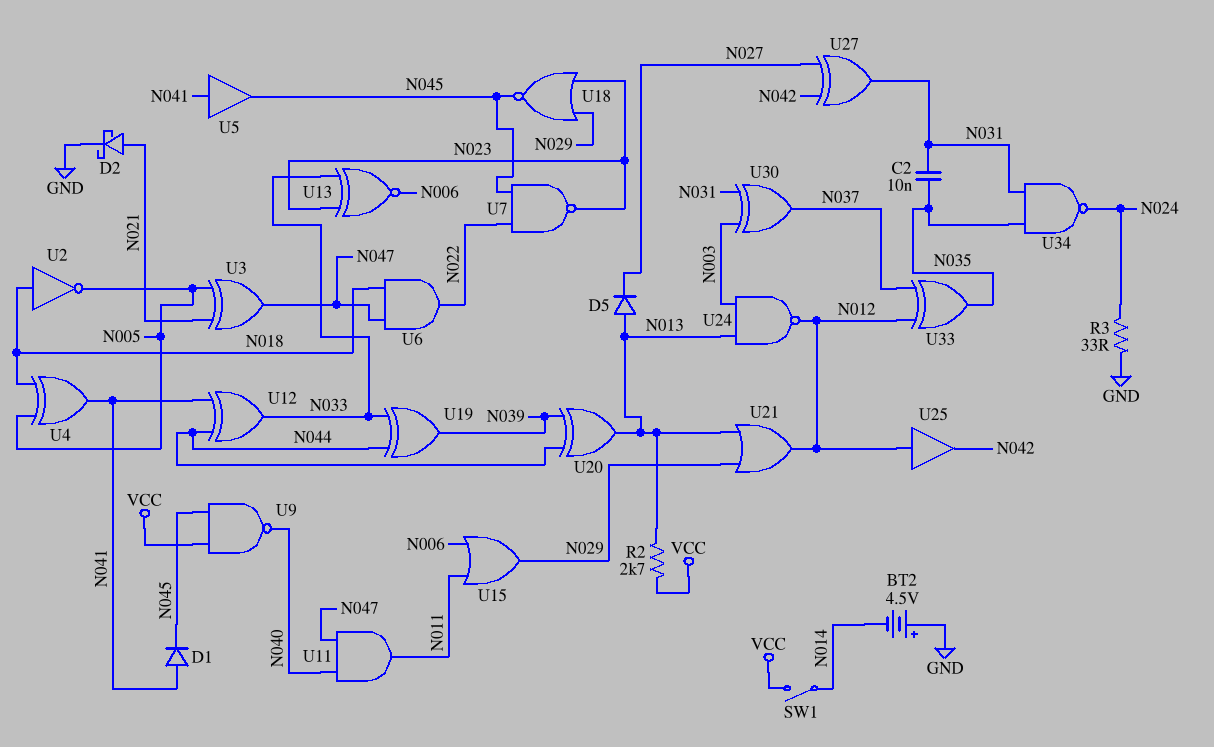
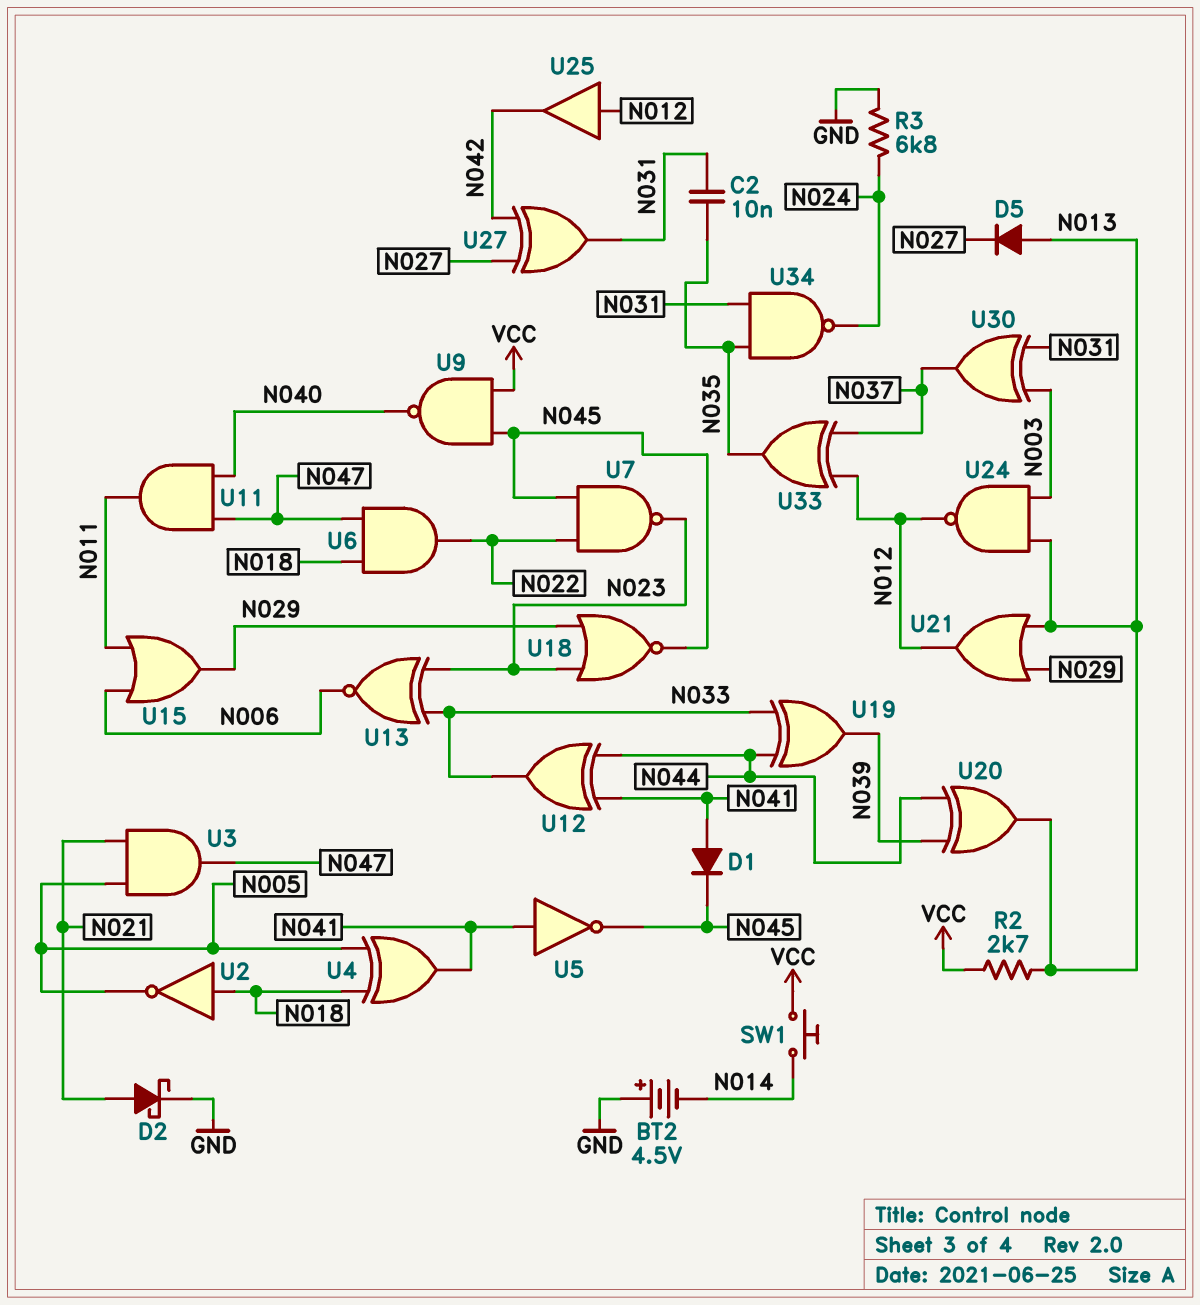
R3: 33 (GND, N024) -> 6.8k (GND, N024)
SW1: switch (N014, VCC) -> button (N014, VCC)
U3: XOR (in N005, in N021, out N047) -> AND (in N005, in N021, out N047)
U5: buffer (in N041, out N045) -> NOT (in N041, out N045)

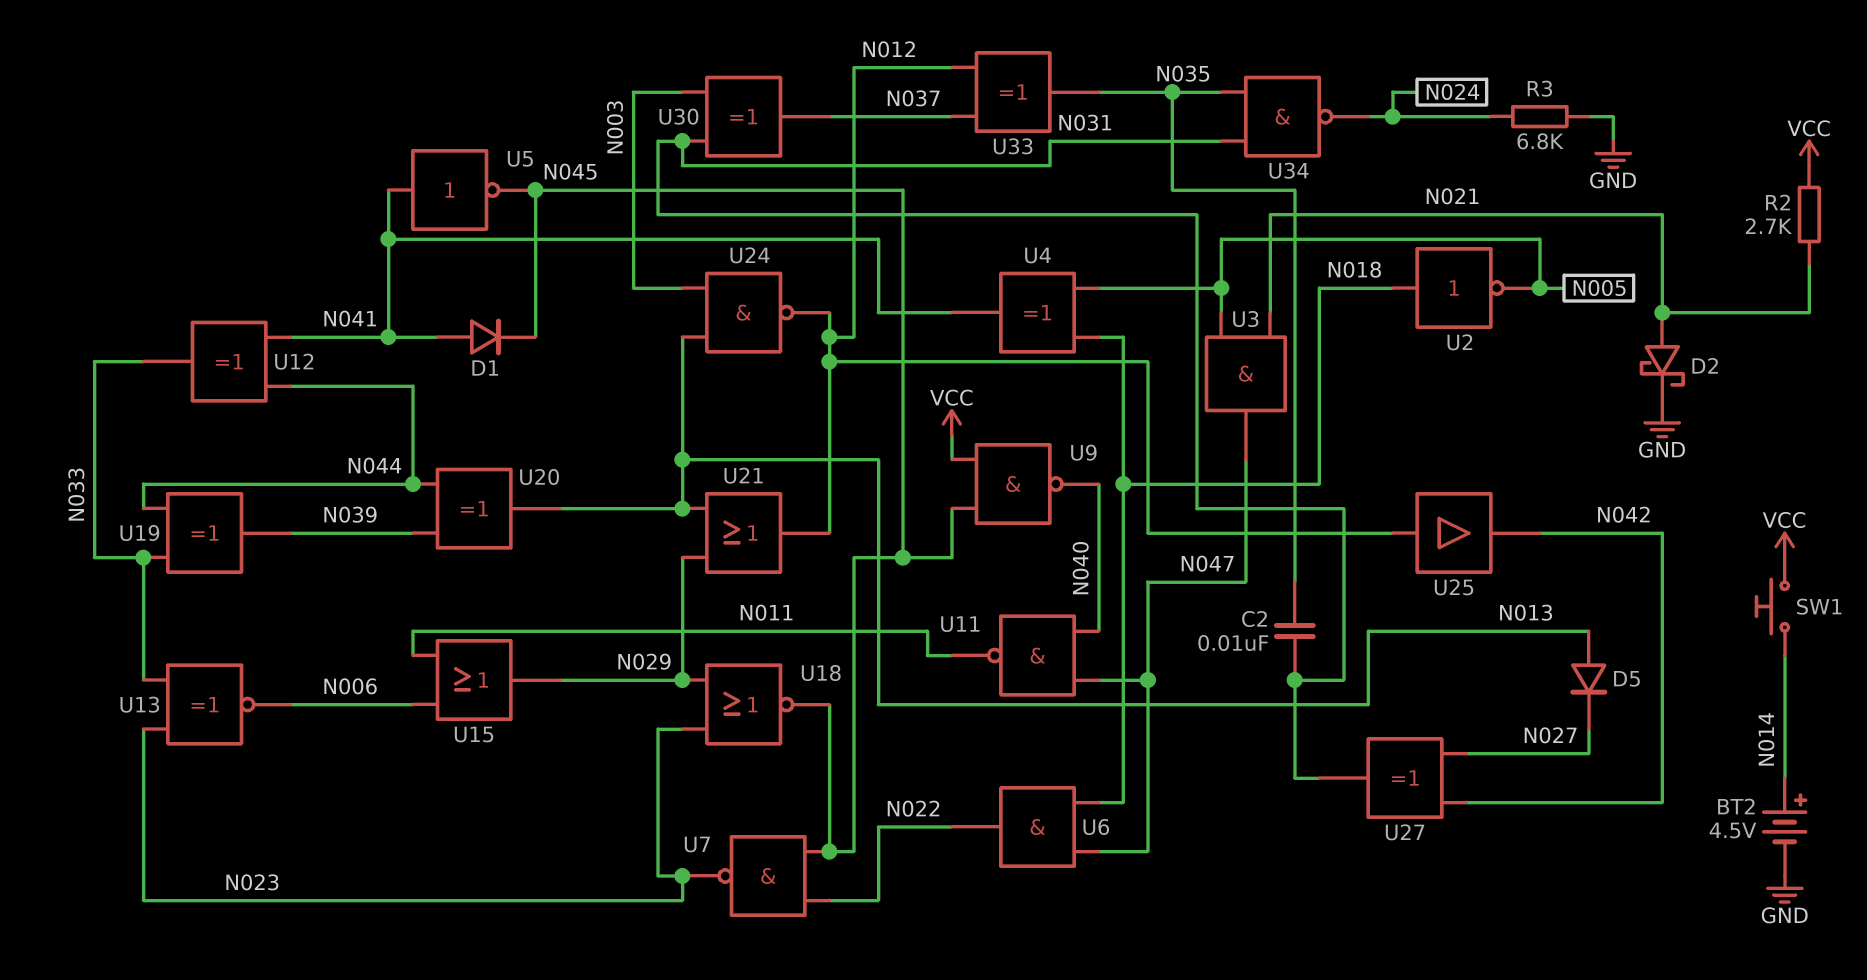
BT2: 4.5V (plus GND, minus N014) -> 4.5V (plus N014, minus GND)
R2: 2.7k (N013, VCC) -> 2.7k (N021, VCC)
U11: AND (in N040, in N047, out N011) -> NAND (in N040, in N047, out N011)

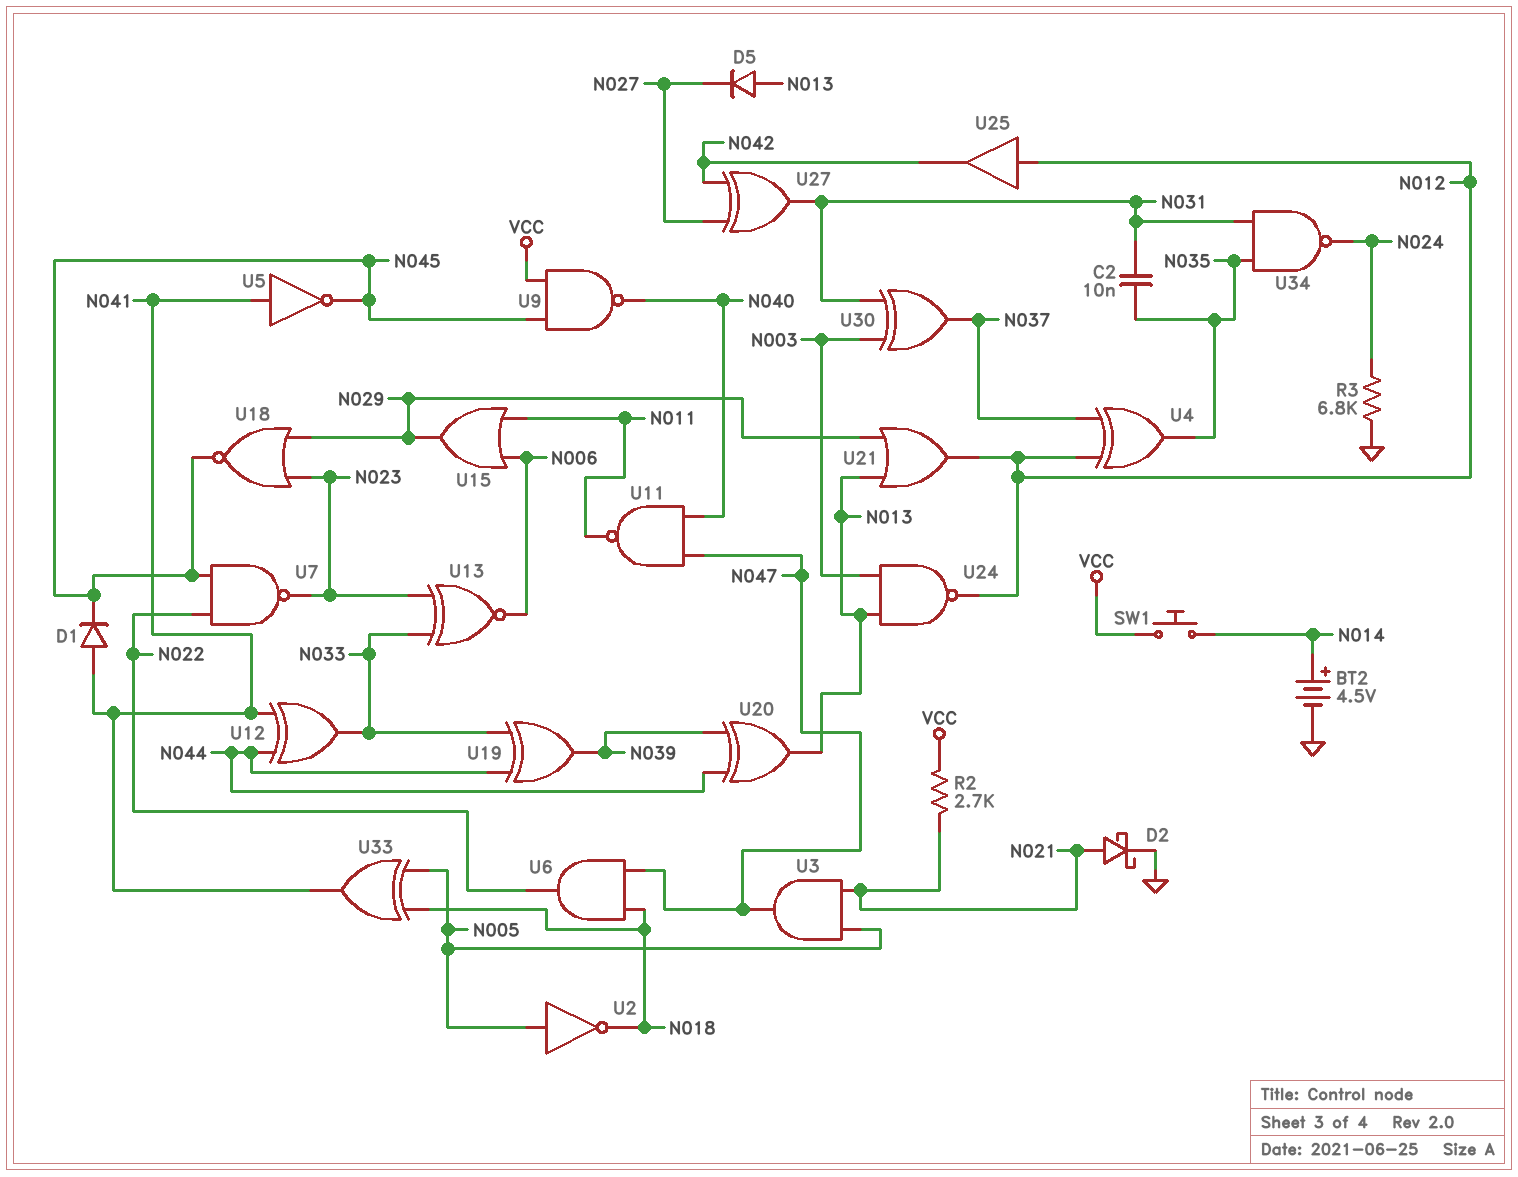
U2: NOT (in N018, out N005) -> NOT (in N005, out N018)
U4: XOR (in N005, in N018, out N041) -> XOR (in N012, in N037, out N035)
U33: XOR (in N012, in N037, out N035) -> XOR (in N005, in N018, out N041)

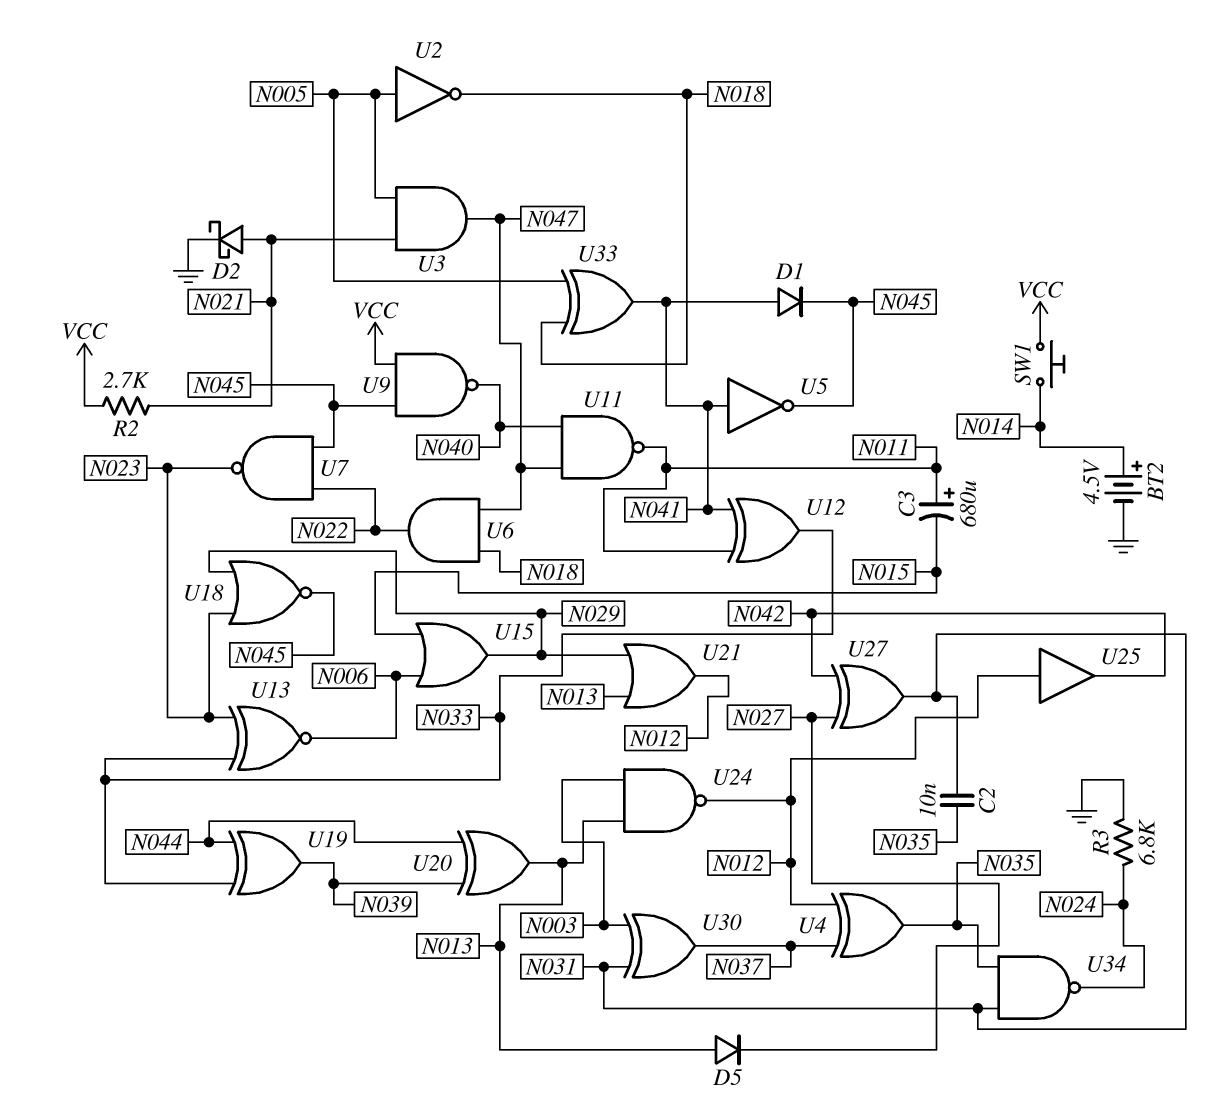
C3: none -> 680uF (plus N011, minus N015)
U12: XOR (in N041, in N044, out N033) -> XOR (in N011, in N041, out N033)
U15: OR (in N006, in N011, out N029) -> OR (in N006, in N015, out N029)

